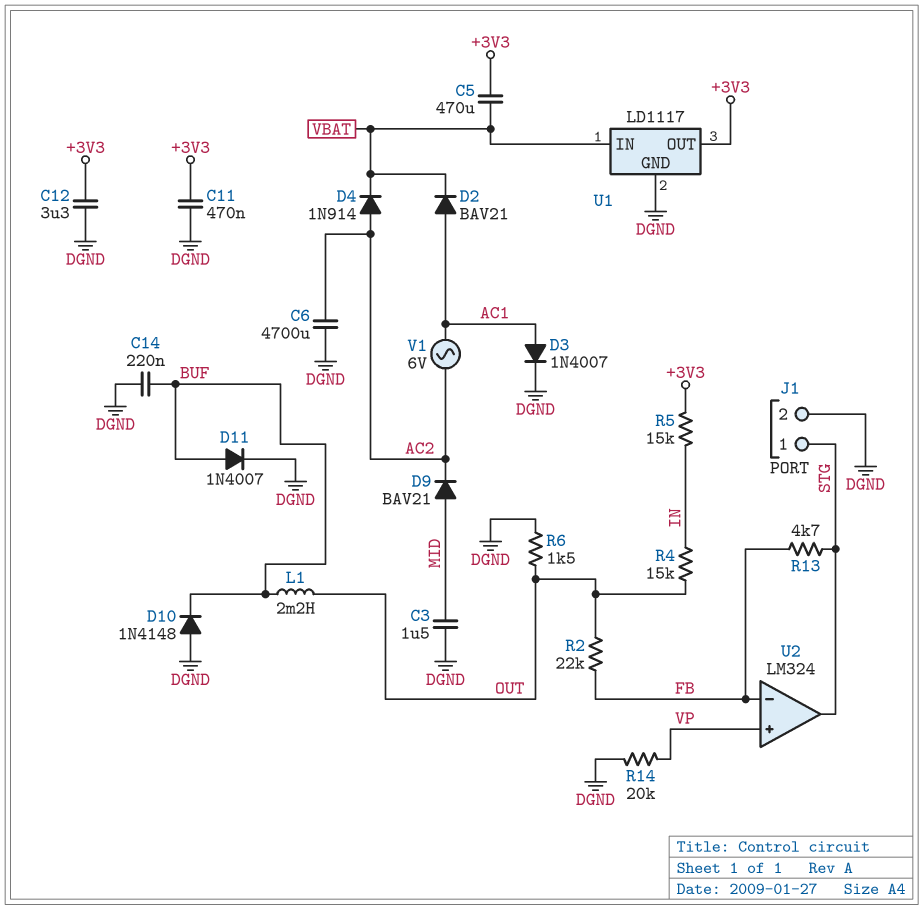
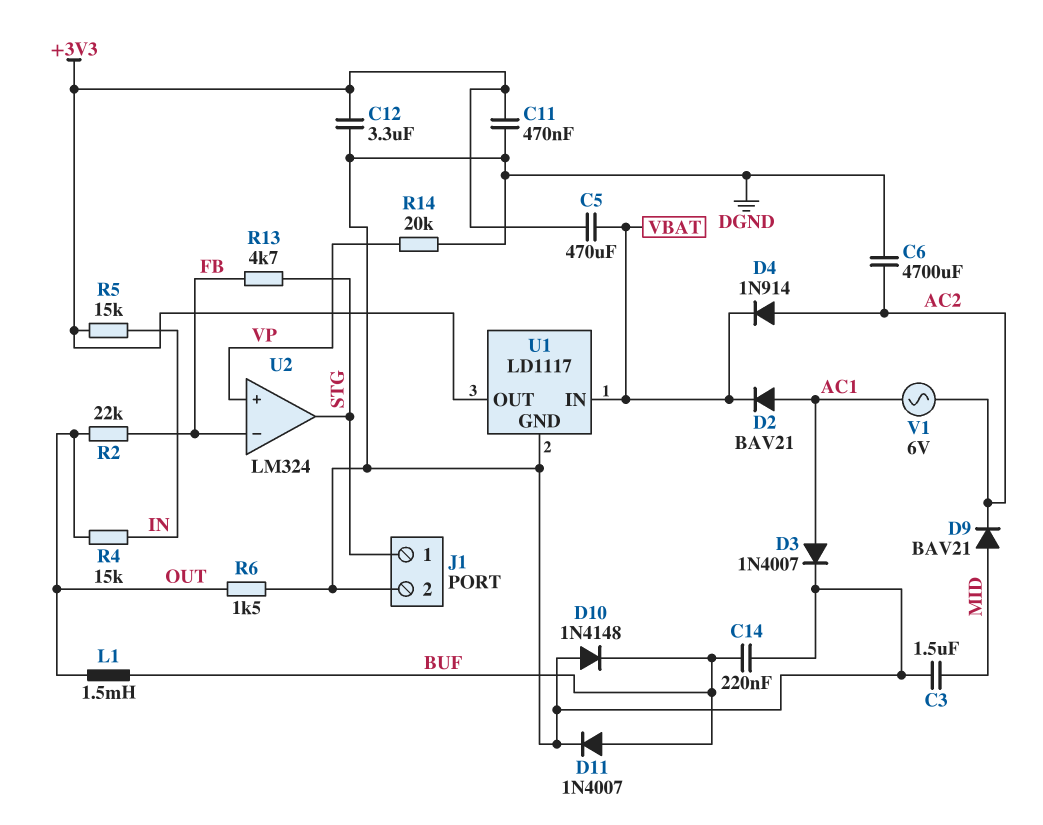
L1: 2.2mH (BUF, OUT) -> 1.5mH (BUF, OUT)

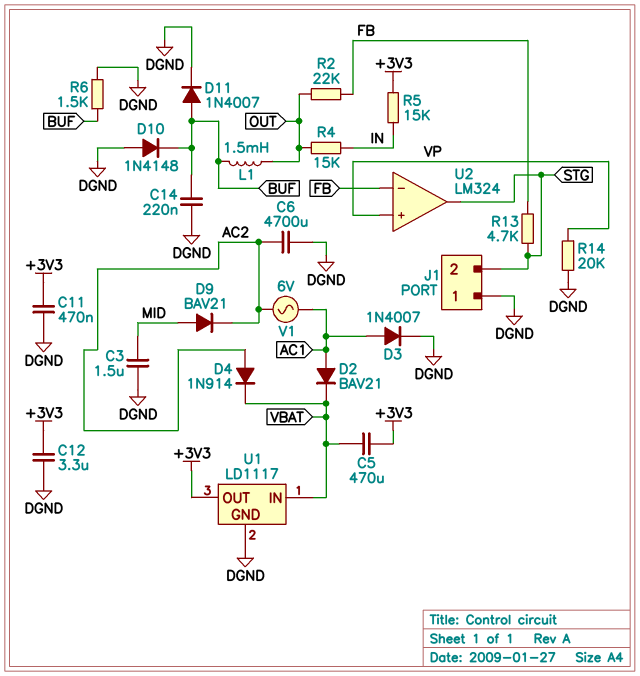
J1 pin 1: STG -> DGND
J1 pin 2: DGND -> STG
R6: 1.5k (DGND, OUT) -> 1.5k (BUF, DGND)

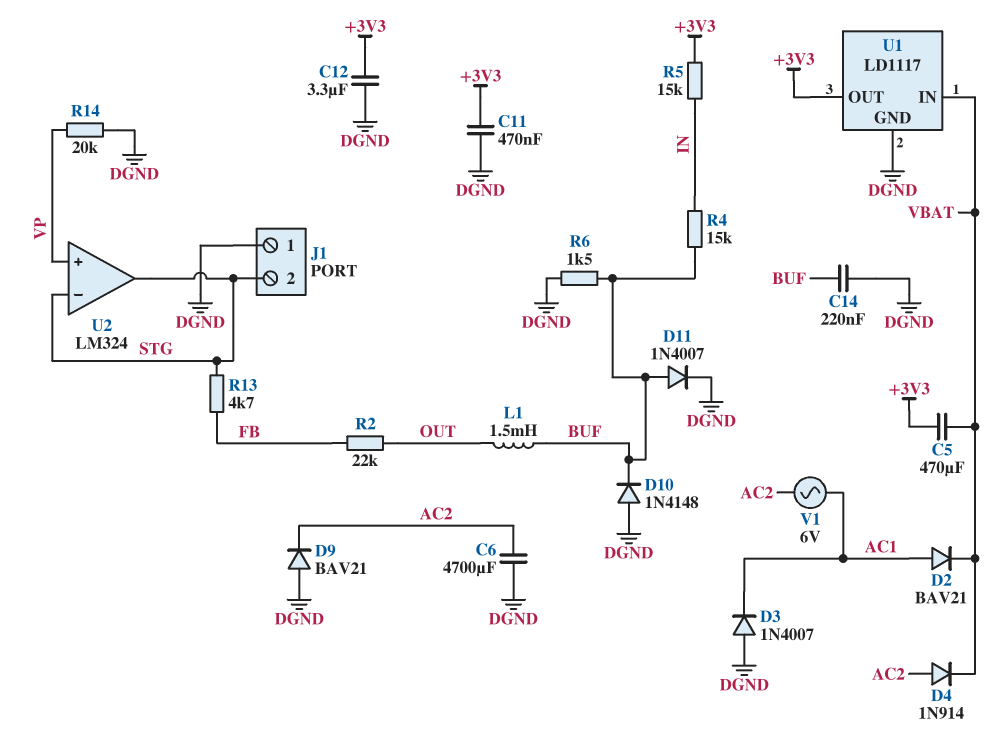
C3: 1.5uF (DGND, MID) -> none
D3: diode 1N4007 (A AC1, K DGND) -> diode 1N4007 (A DGND, K AC1)
D9: diode BAV21 (A MID, K AC2) -> diode BAV21 (A DGND, K AC2)
R4: 15k (IN, OUT) -> 15k (BUF, IN)
U2 pin in-: FB -> STG

